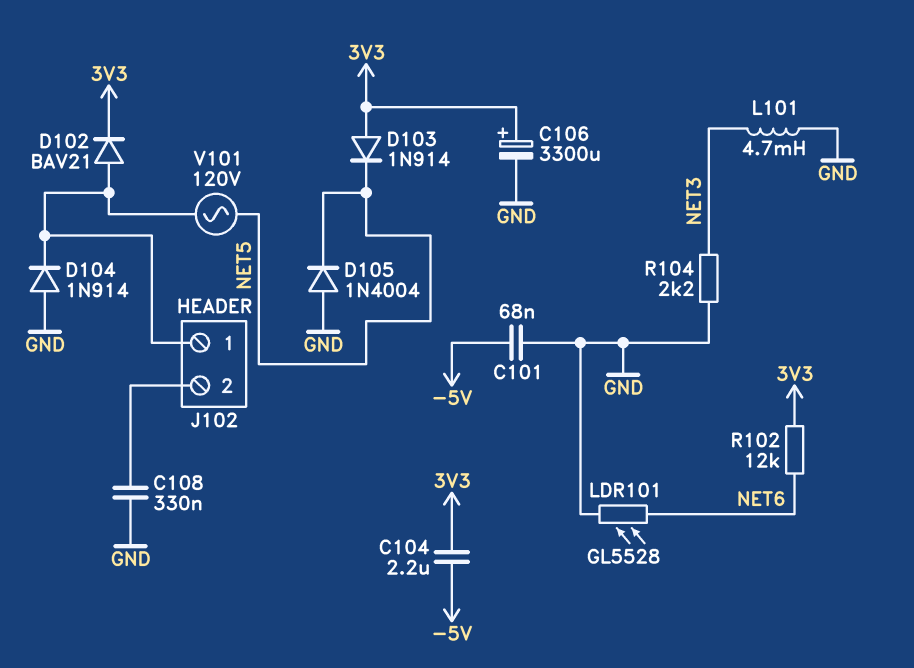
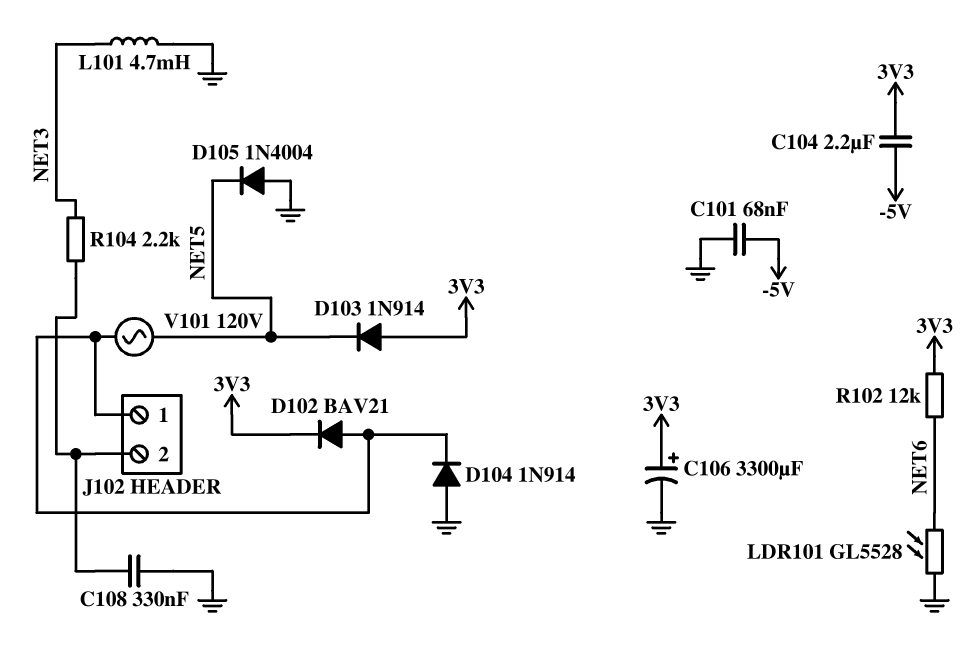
R104: 2.2k (GND, NET3) -> 2.2k (J102/2, NET3)

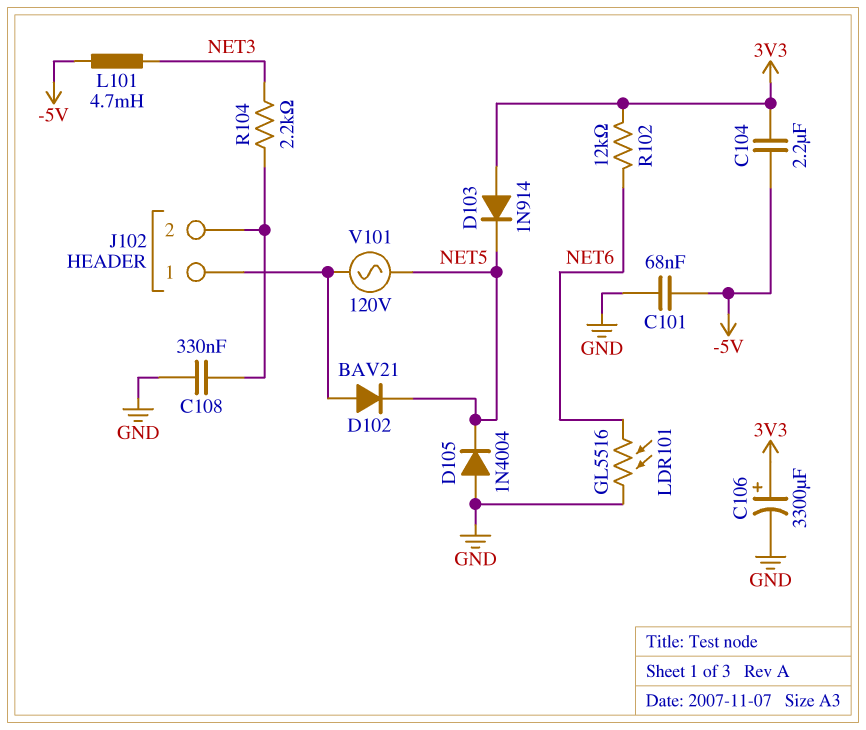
D102: diode BAV21 (A J102/1, K 3V3) -> diode BAV21 (A J102/1, K NET5)
D104: diode 1N914 (A GND, K J102/1) -> none
L101: 4.7mH (GND, NET3) -> 4.7mH (-5V, NET3)
LDR101: GL5528 (GND, NET6) -> GL5516 (GND, NET6)

